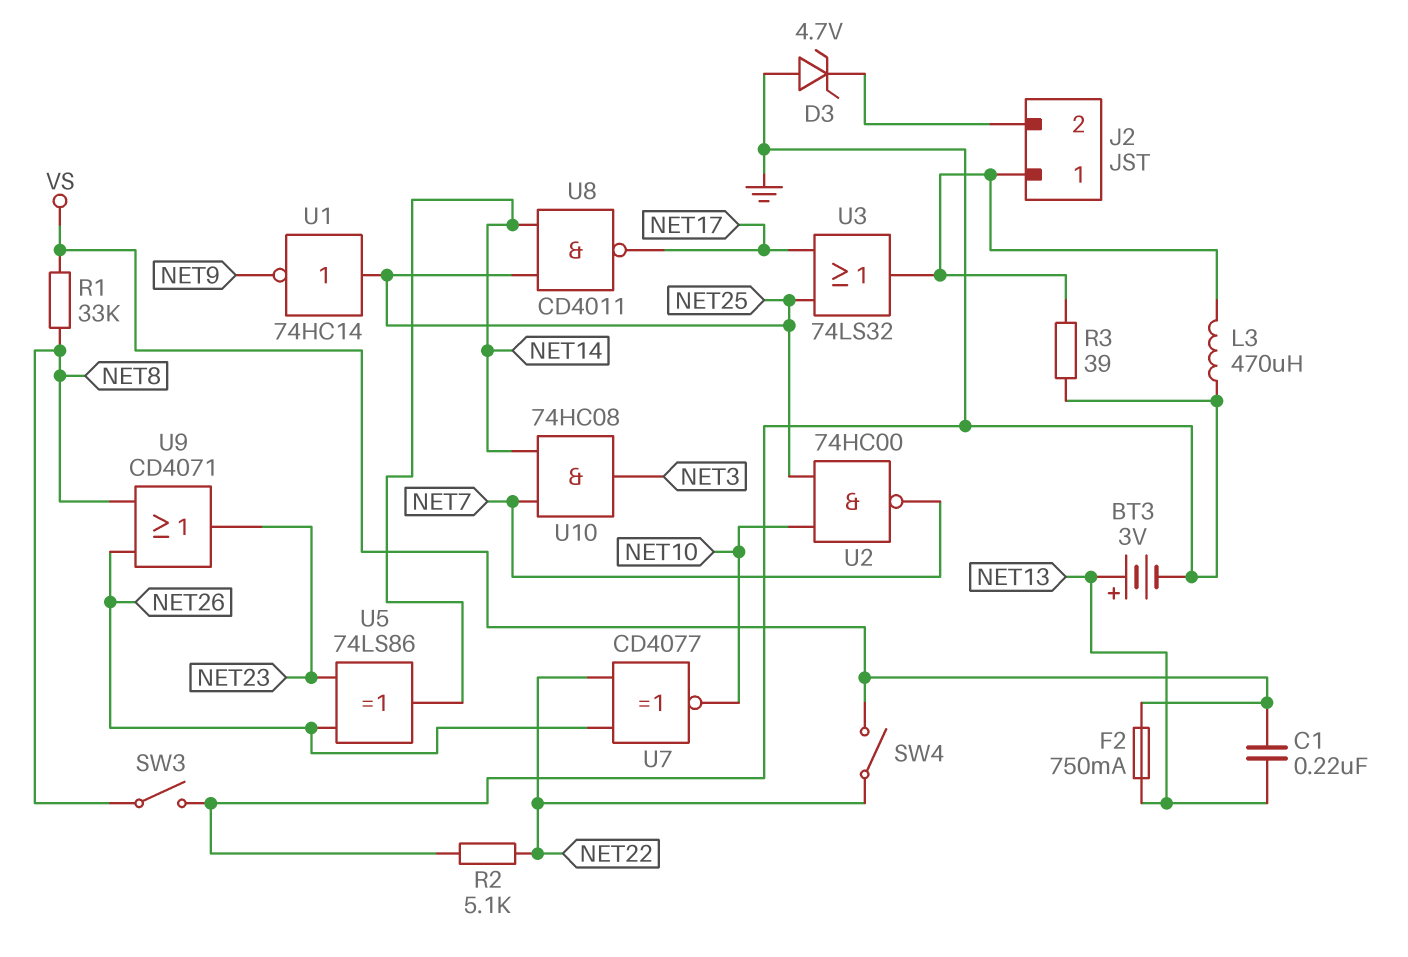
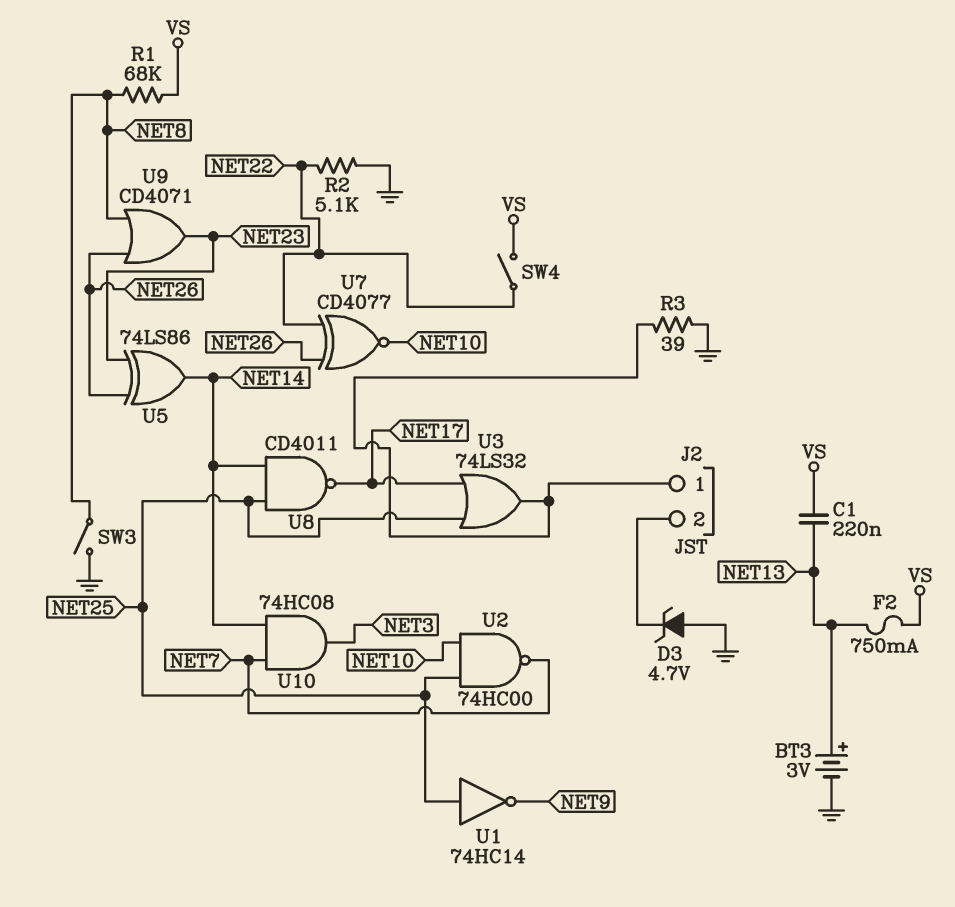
L3: 470uH (GND, J2/1) -> none
R1: 33k (NET8, VS) -> 68k (NET8, VS)

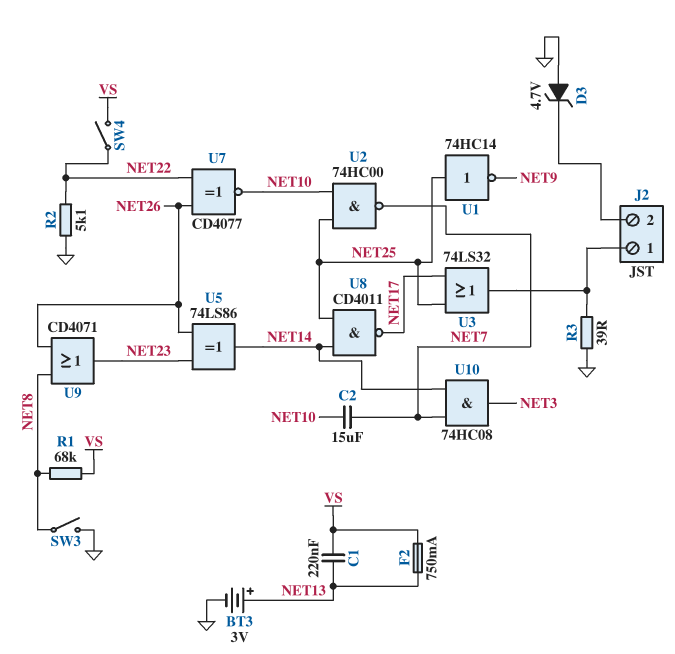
C2: none -> 15uF (NET7, NET10)

